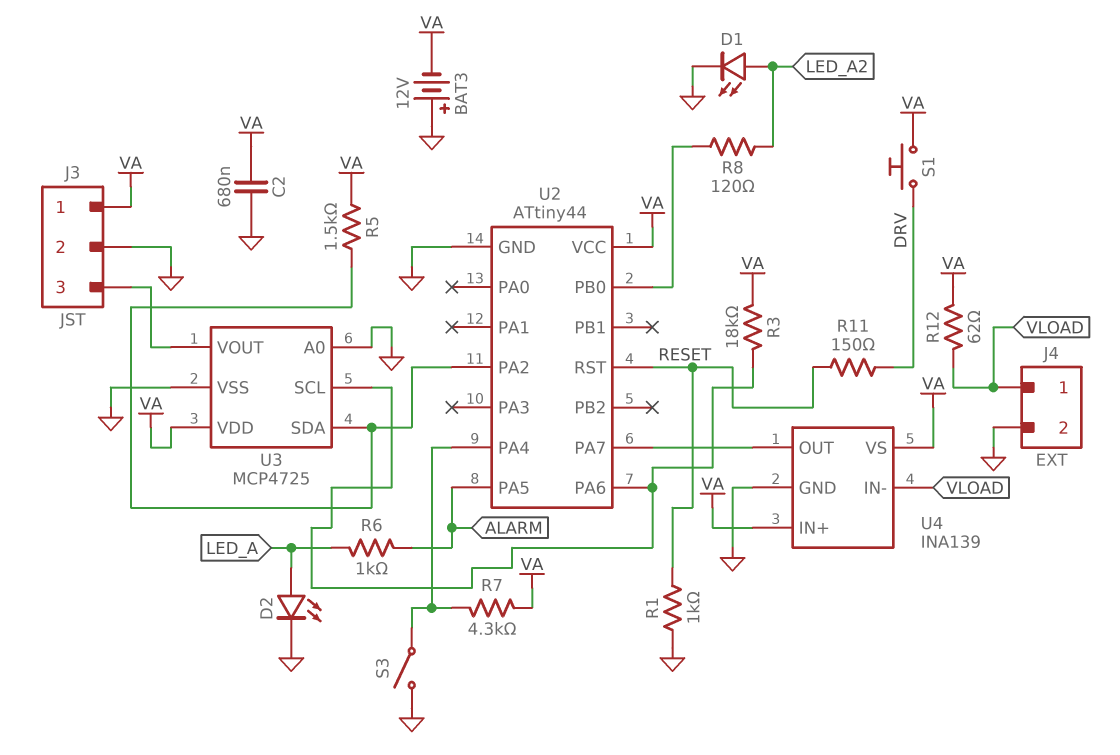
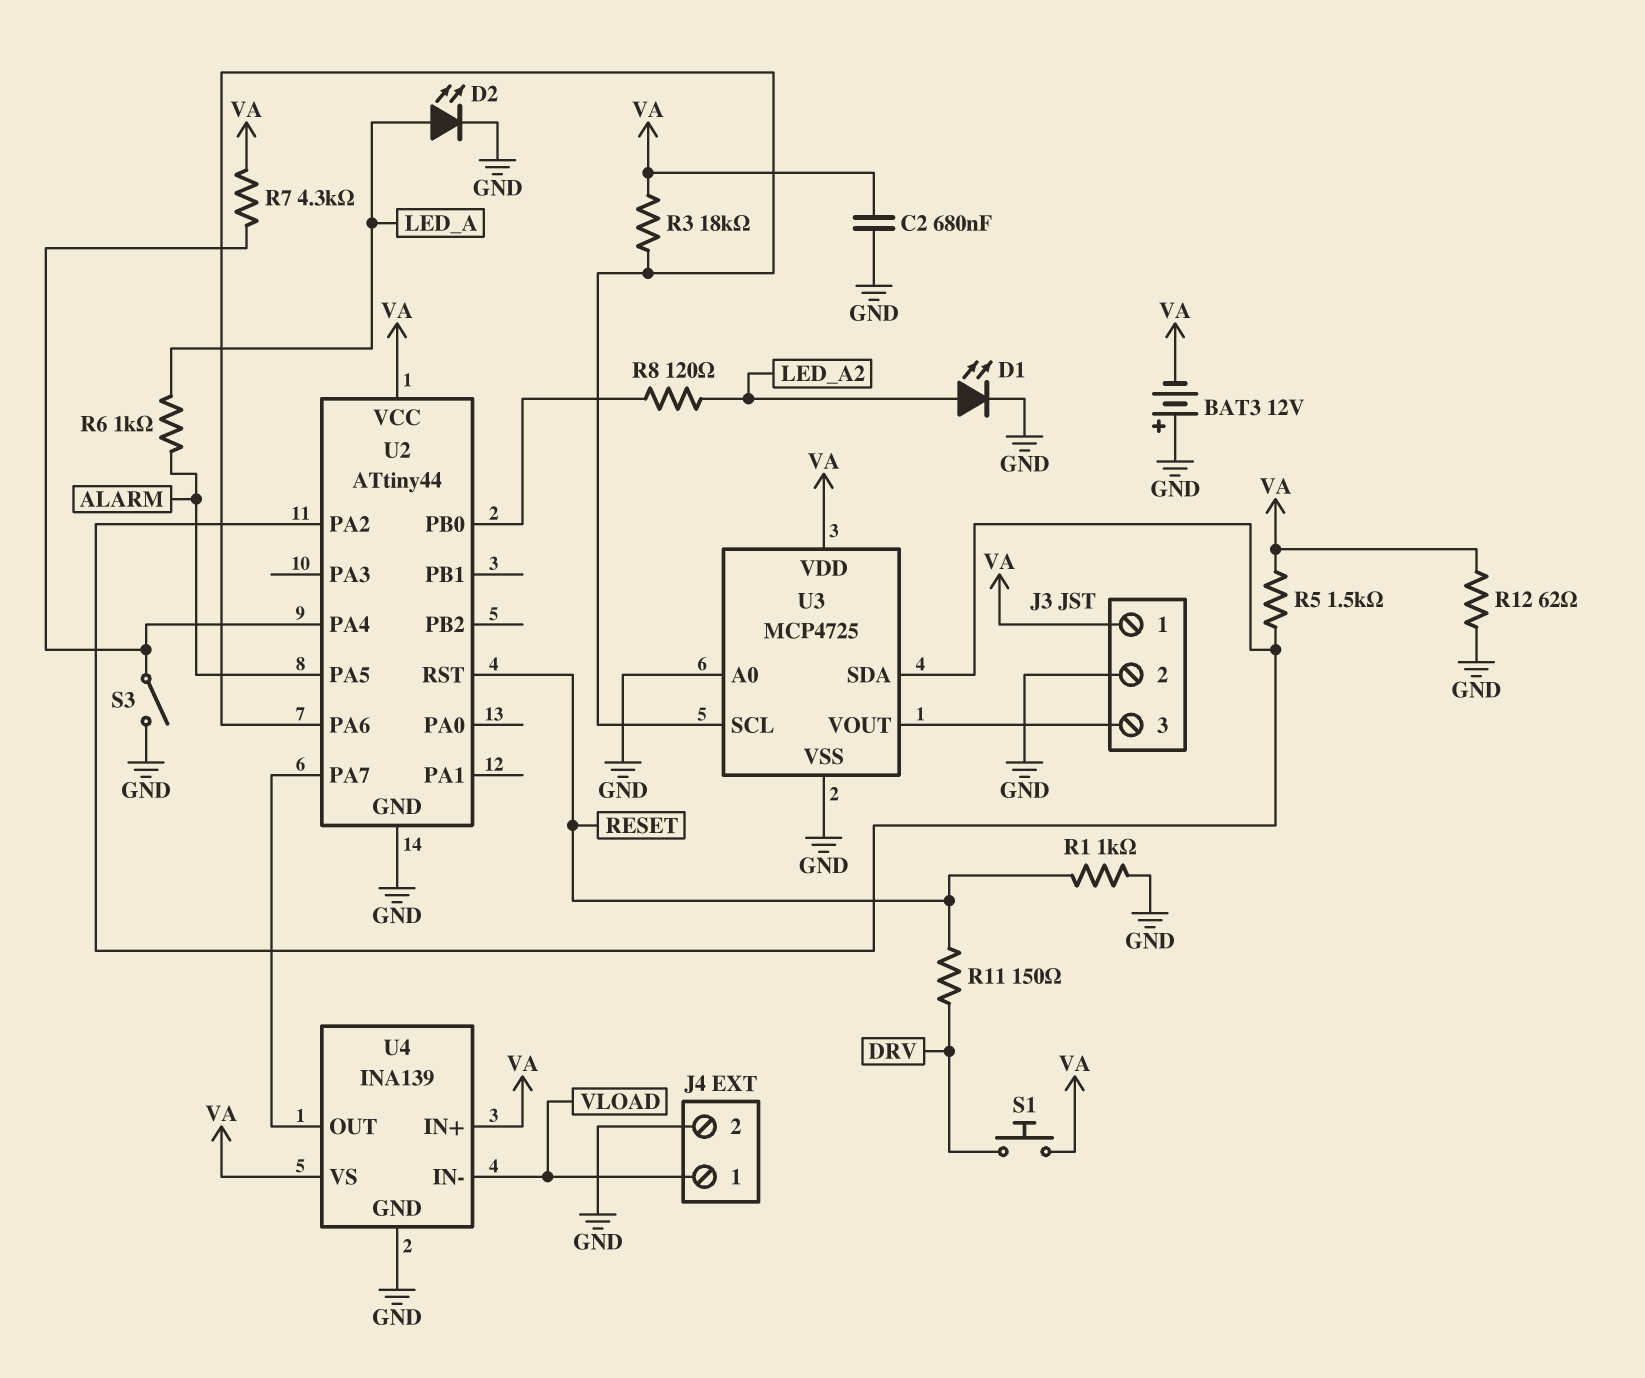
R12: 62 (VA, VLOAD) -> 62 (GND, VA)

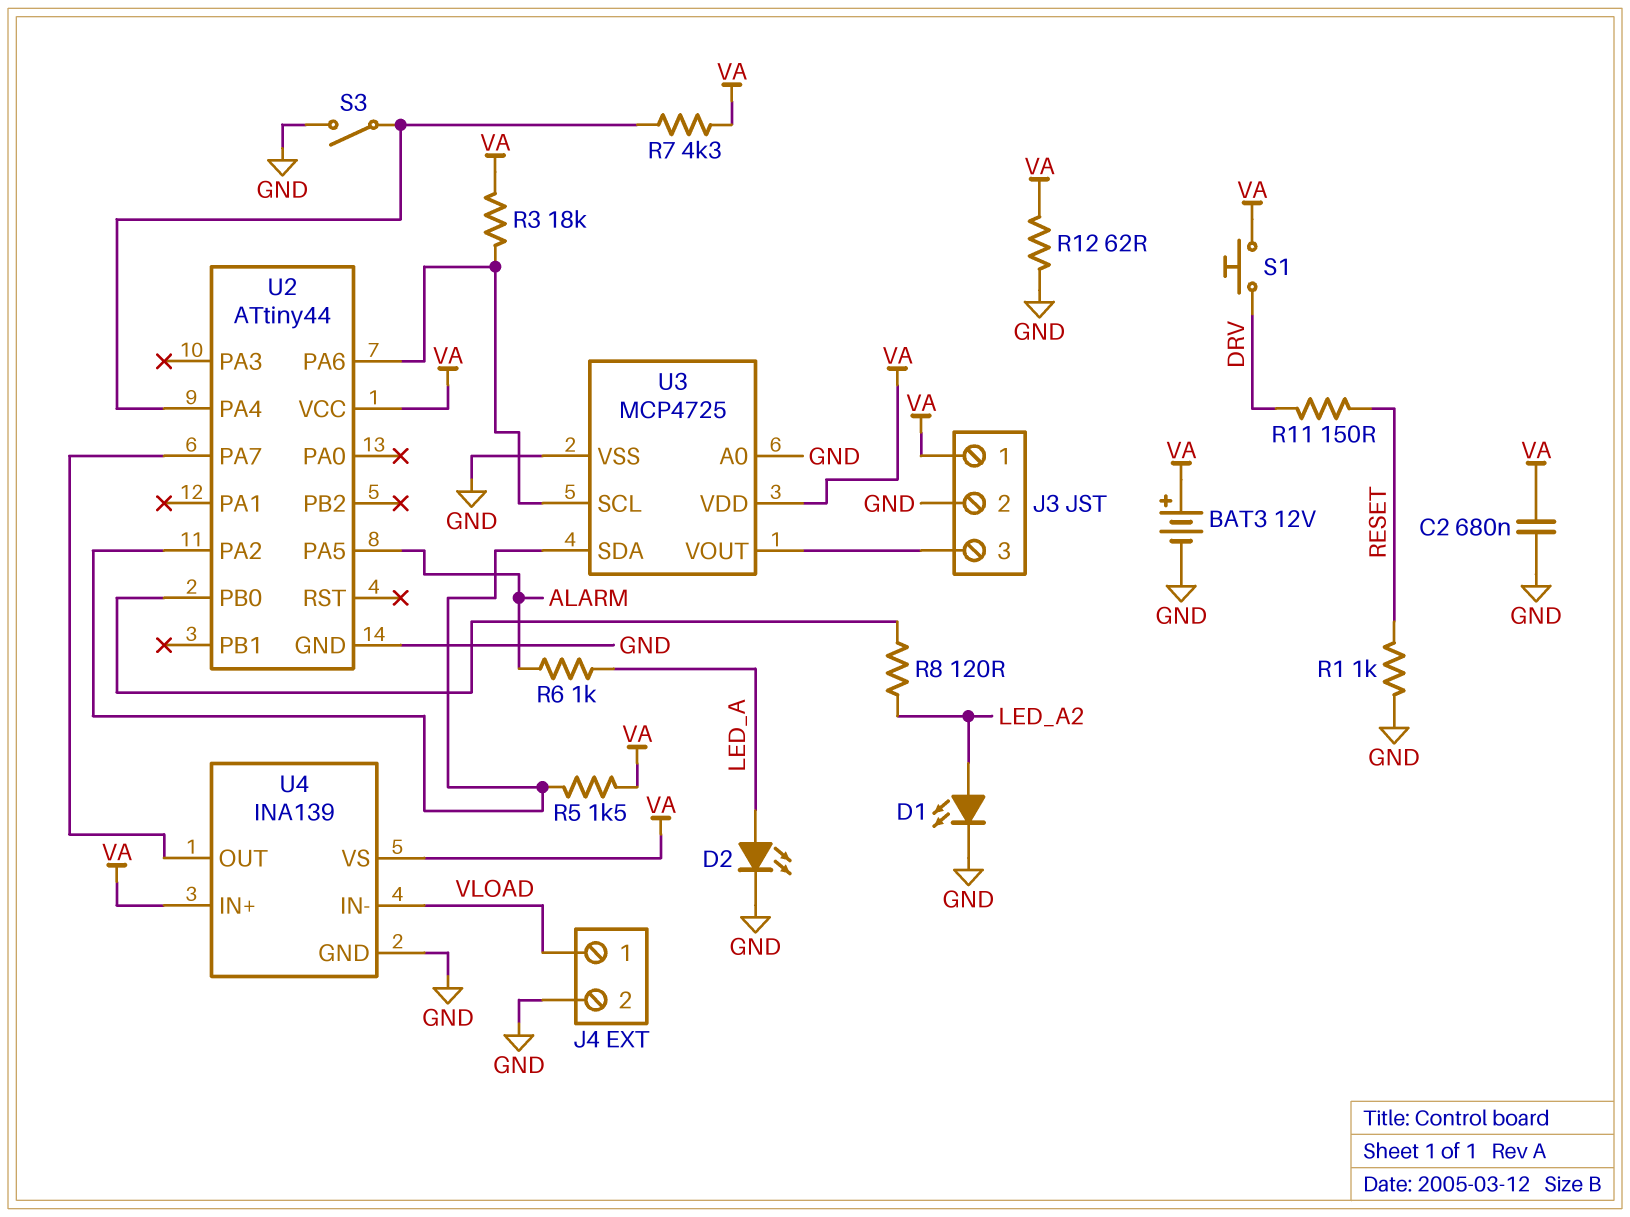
BAT3: 12V (plus GND, minus VA) -> 12V (plus VA, minus GND)
U2 pin RST: RESET -> none

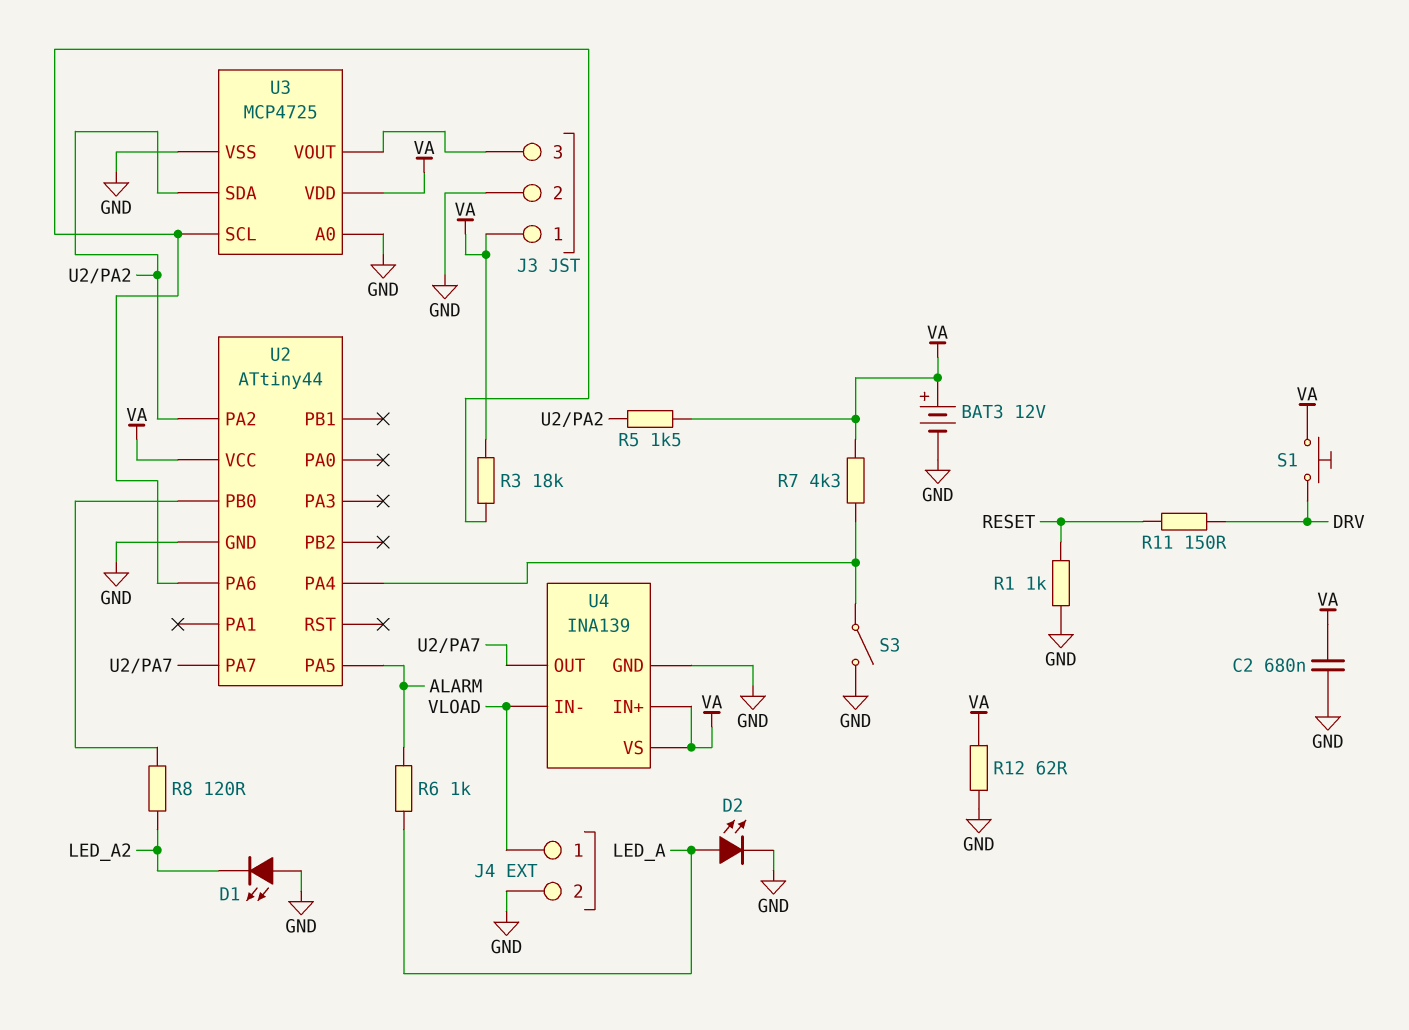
D1: LED (A LED_A2, K GND) -> LED (A GND, K LED_A2)

